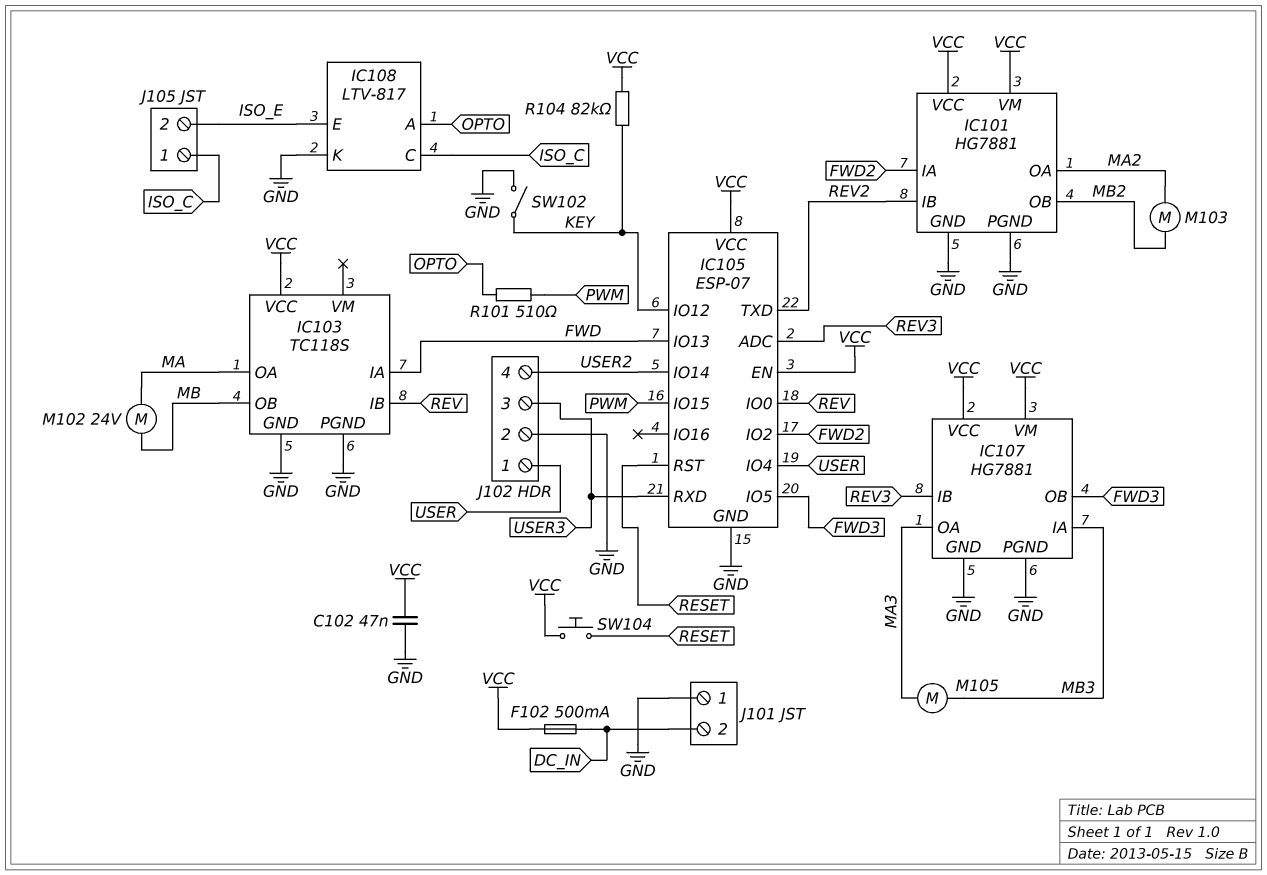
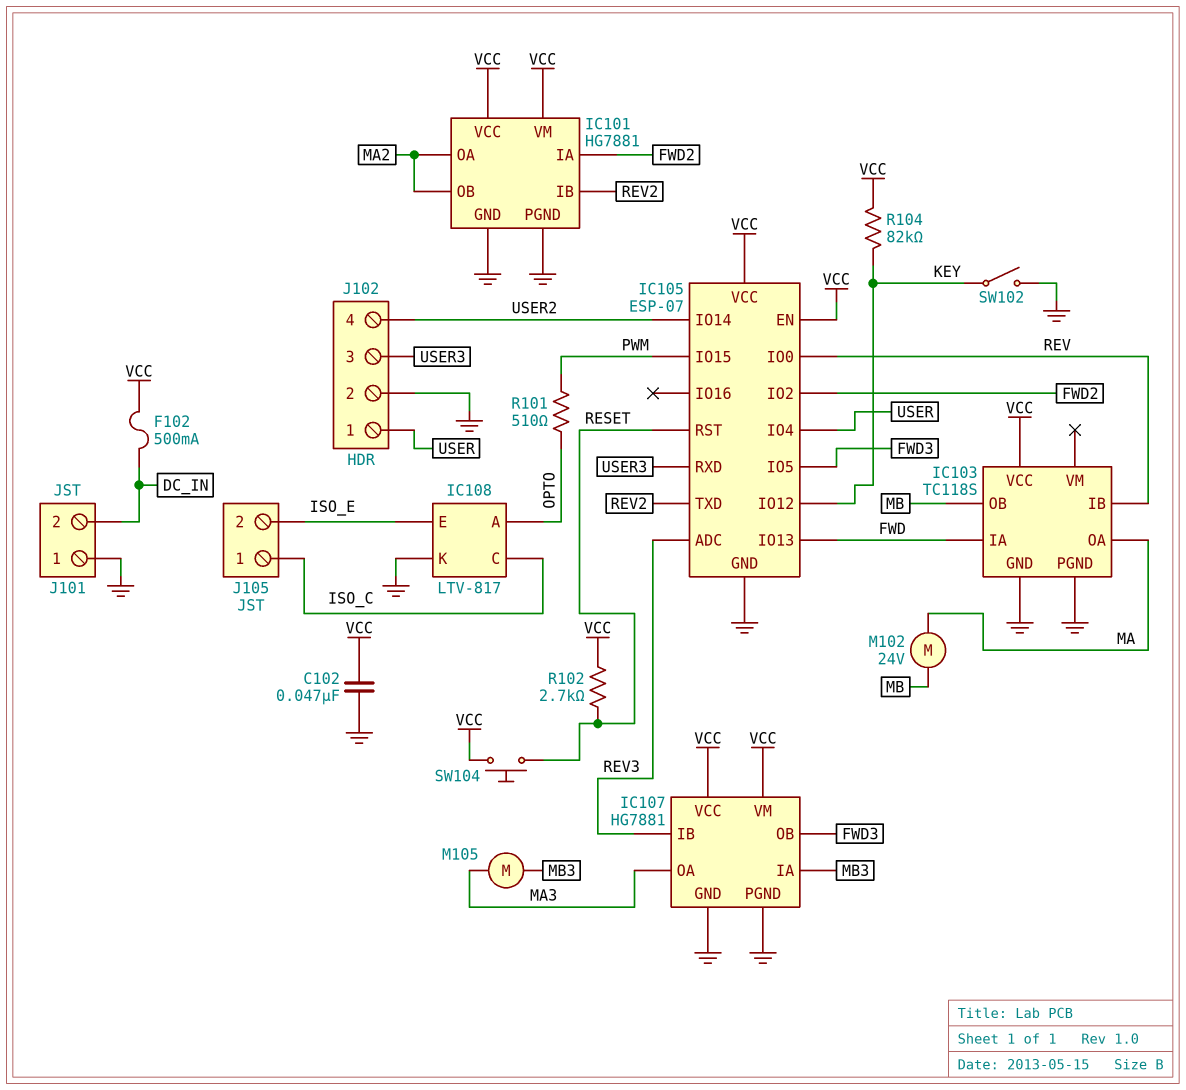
IC101 pin OB: MB2 -> MA2
M103: motor (MA2, MB2) -> none
R102: none -> 2.7k (RESET, VCC)

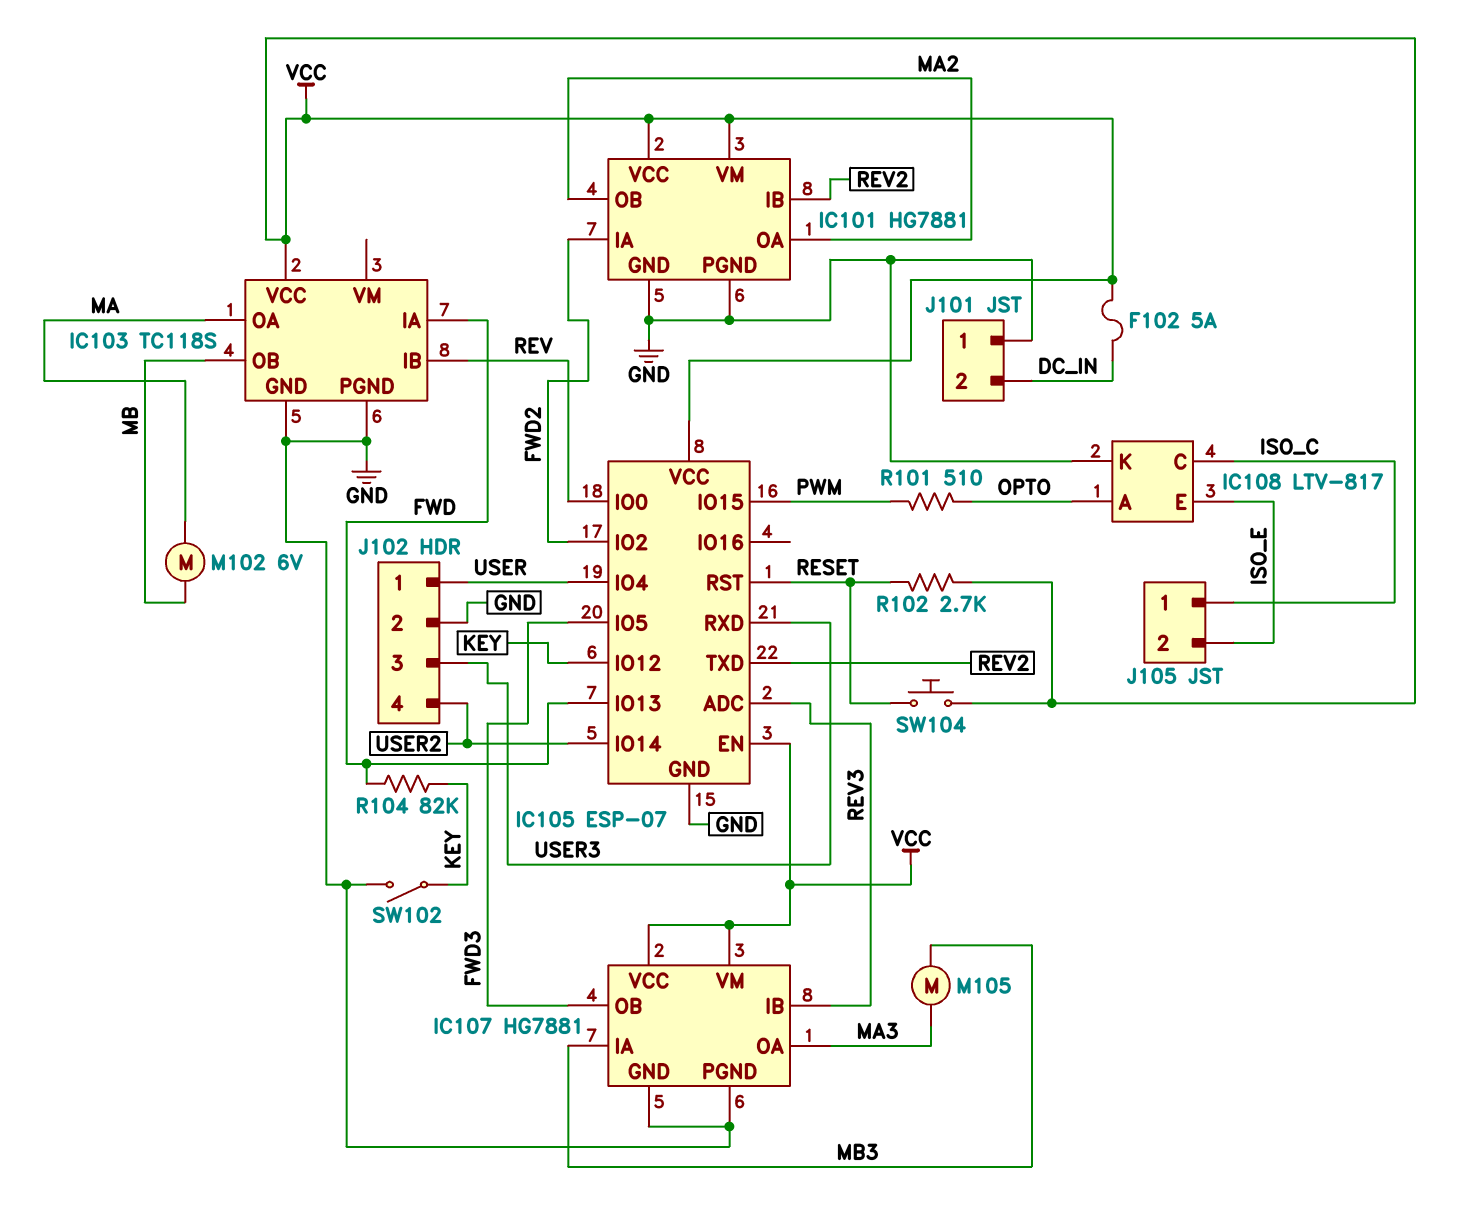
C102: 47nF (GND, VCC) -> none
F102: 500mA (DC_IN, VCC) -> 5A (DC_IN, VCC)
M102: motor 24V (MA, MB) -> motor 6V (MA, MB)
R104: 82k (KEY, VCC) -> 82k (FWD, KEY)

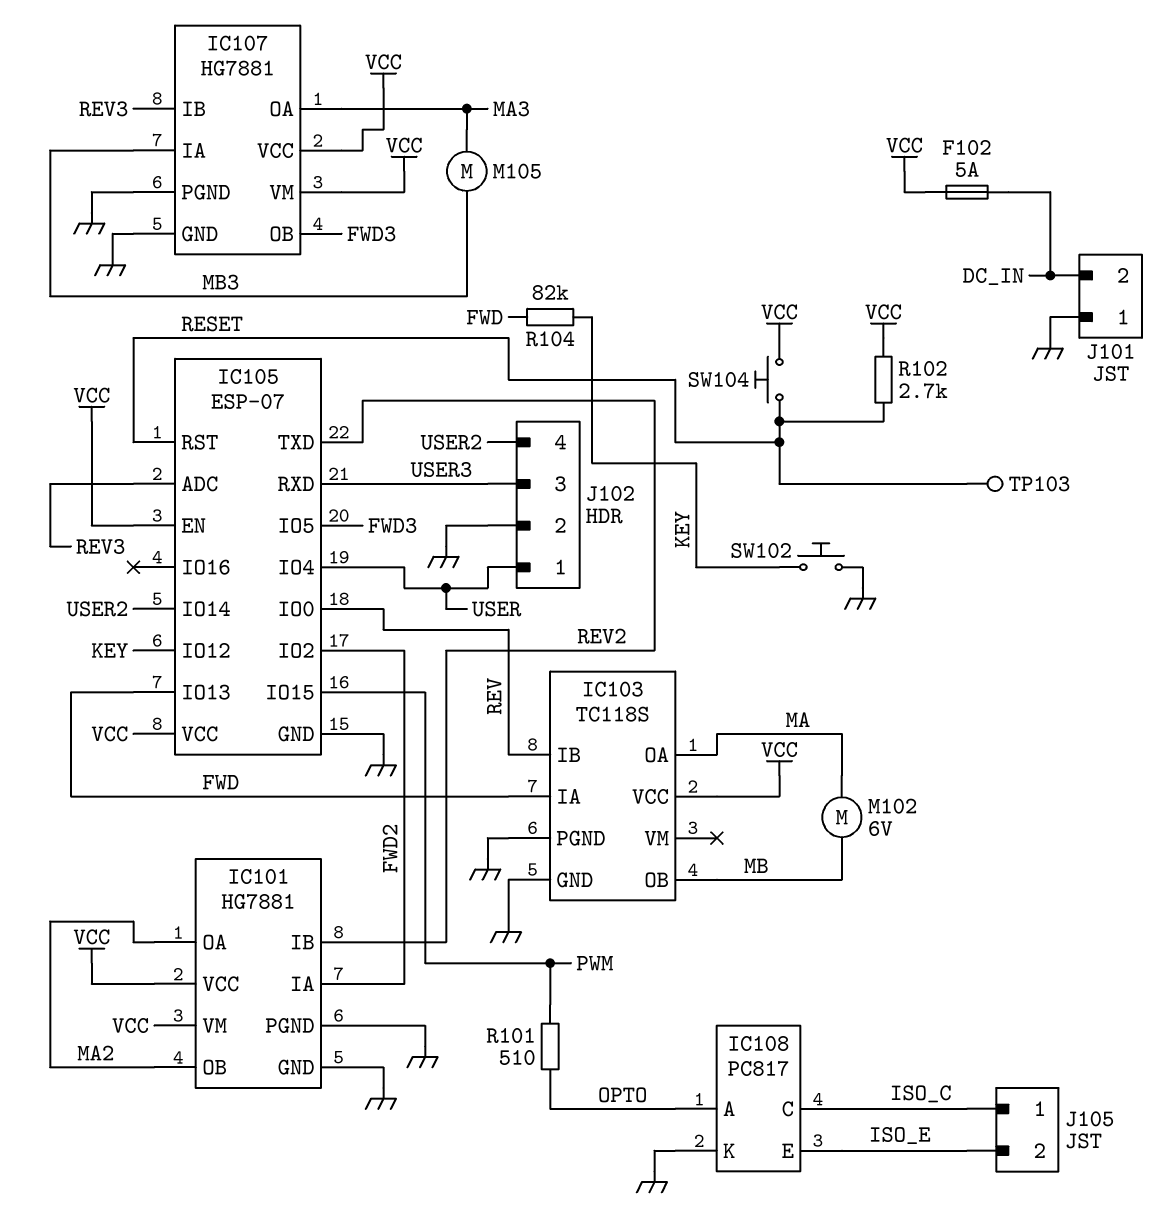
IC108: LTV-817 -> PC817
SW102: switch (GND, KEY) -> button (GND, KEY)
TP103: none -> test point (RESET)

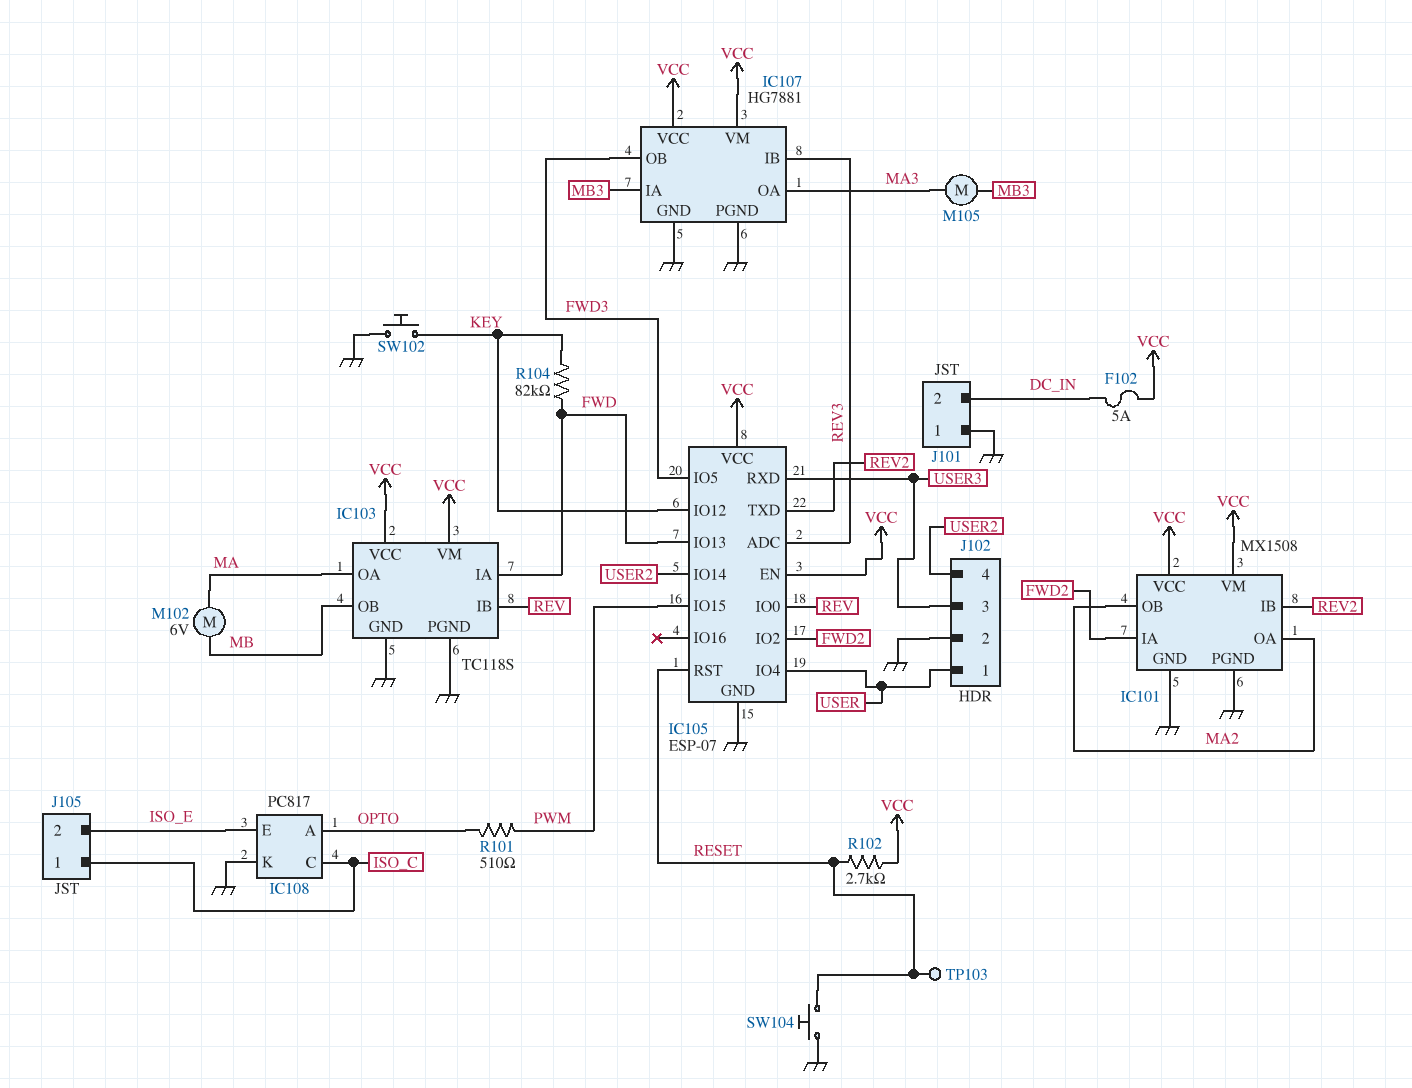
IC101: HG7881 -> MX1508
IC103 pin VM: none -> VCC
SW104: button (RESET, VCC) -> button (GND, RESET)

